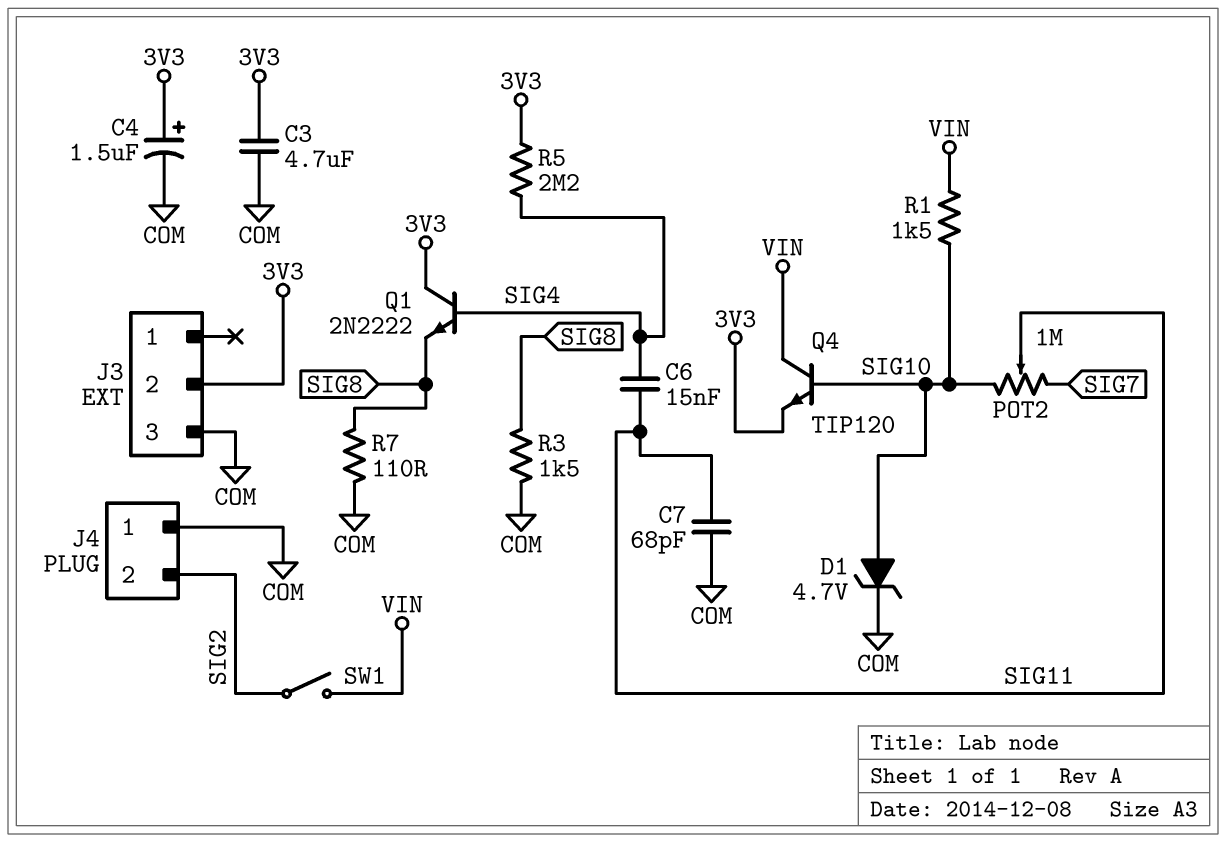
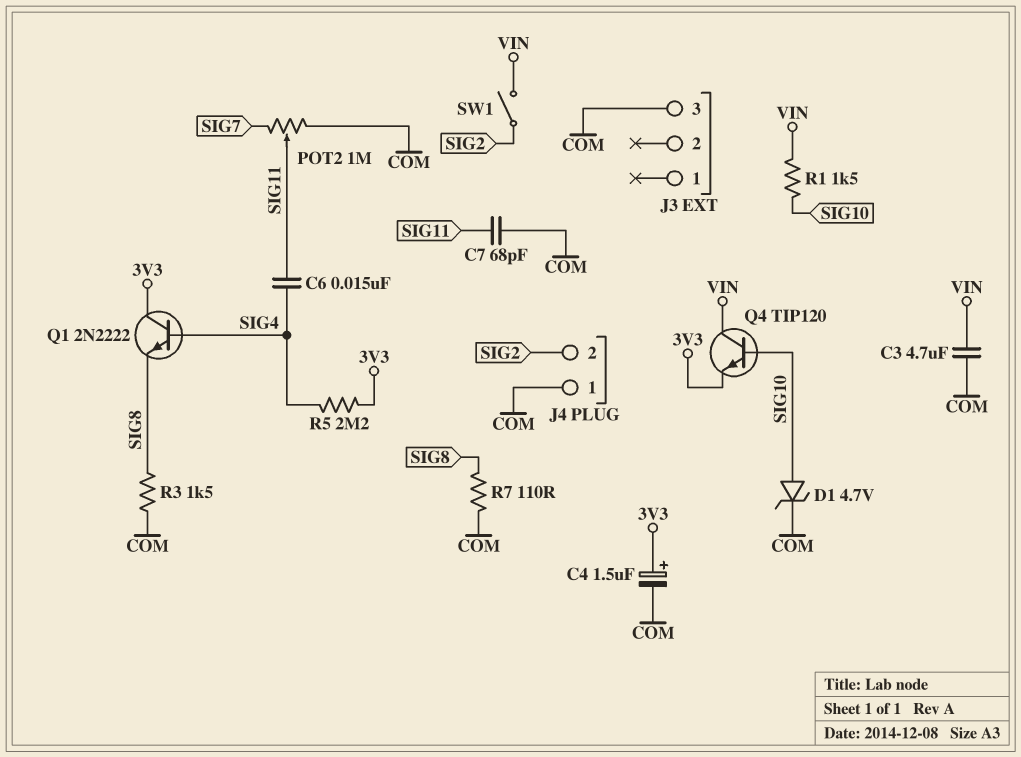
C3: 4.7uF (3V3, COM) -> 4.7uF (COM, VIN)
J3 pin 2: 3V3 -> none
POT2: 1M (SIG7, SIG10, wiper SIG11) -> 1M (COM, SIG7, wiper SIG11)

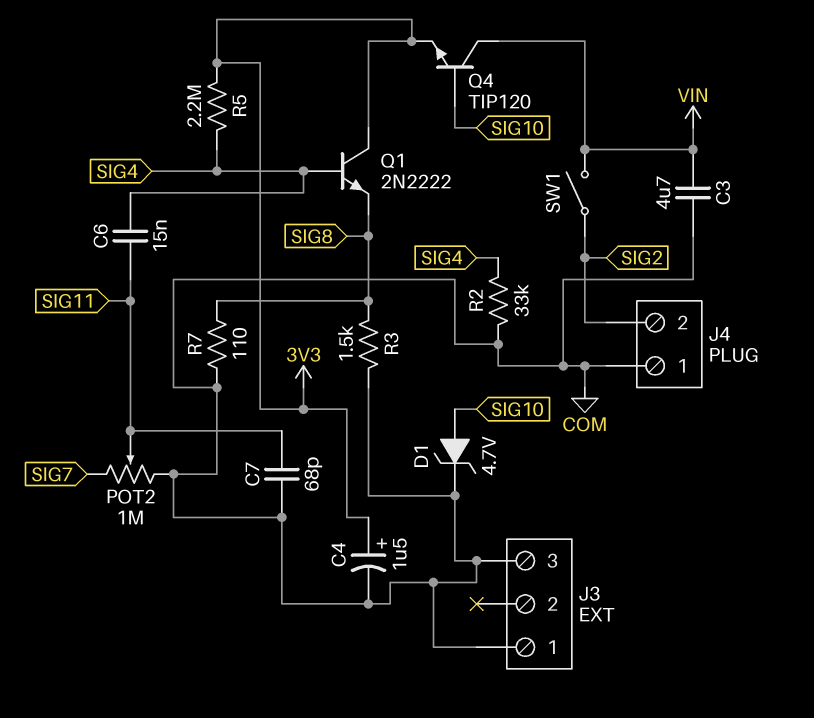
J3 pin 1: none -> COM
R1: 1.5k (SIG10, VIN) -> none
R2: none -> 33k (COM, SIG4)

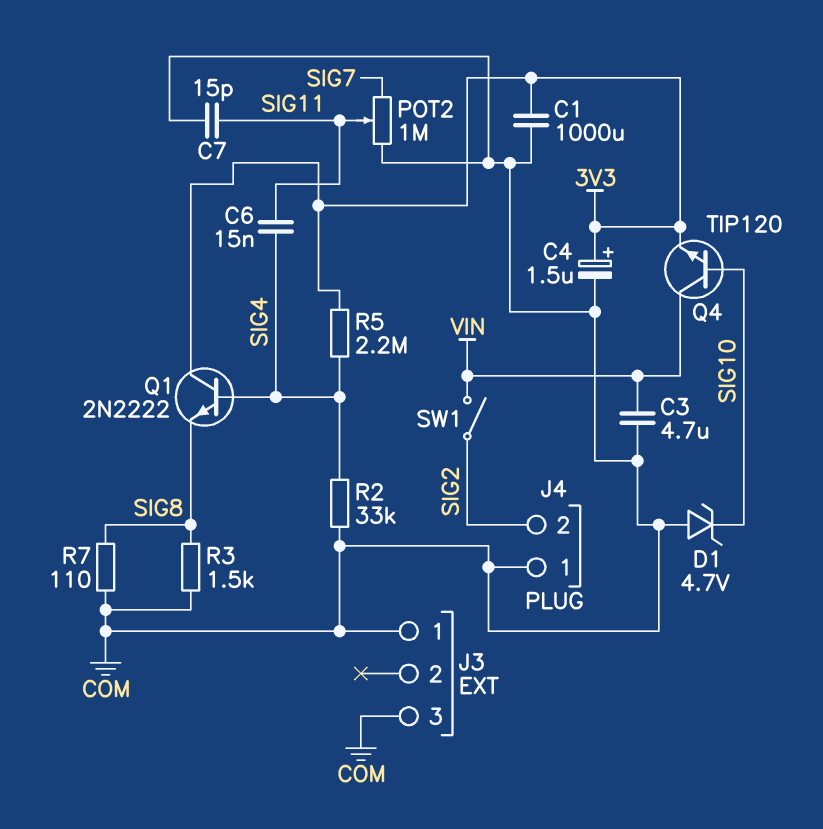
C1: none -> 1000uF (3V3, COM)
C7: 68pF (COM, SIG11) -> 15pF (COM, SIG11)
D1: zener 4.7V (A SIG10, K COM) -> zener 4.7V (A COM, K SIG10)

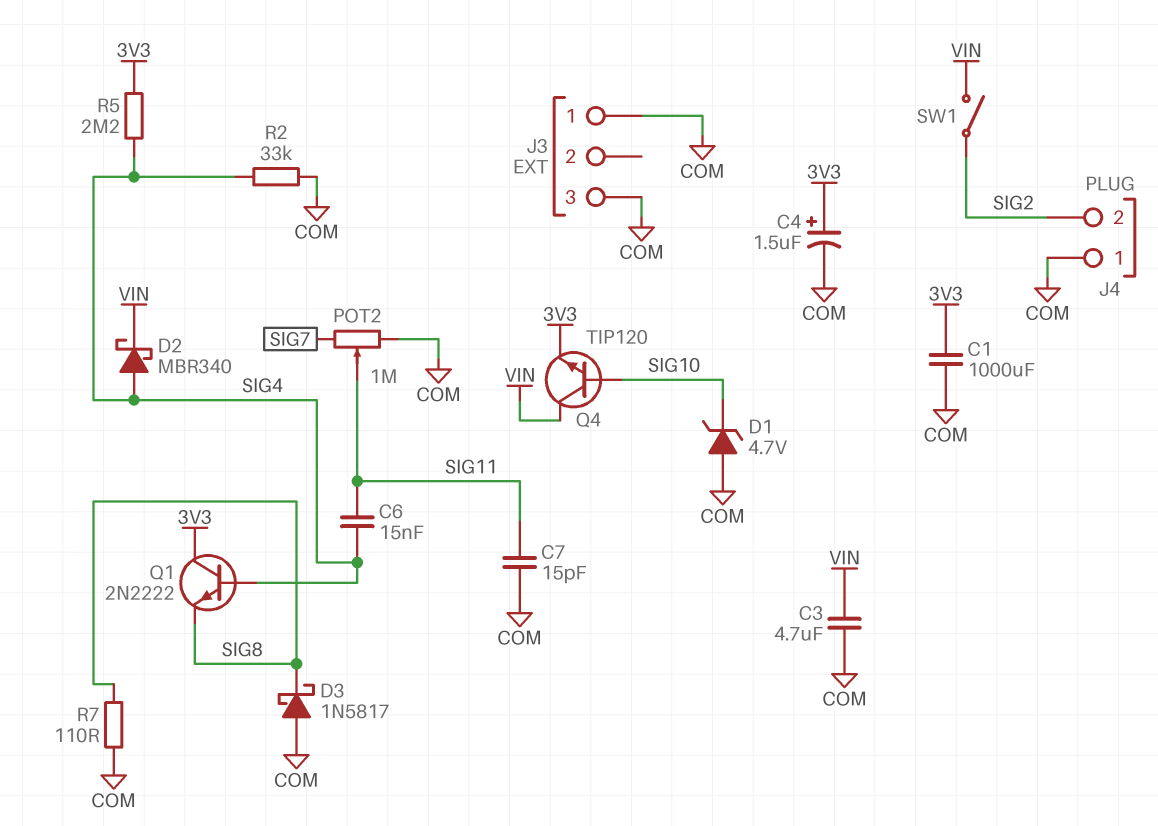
D2: none -> schottky MBR340 (A SIG4, K VIN)
D3: none -> schottky 1N5817 (A COM, K SIG8)
R3: 1.5k (COM, SIG8) -> none

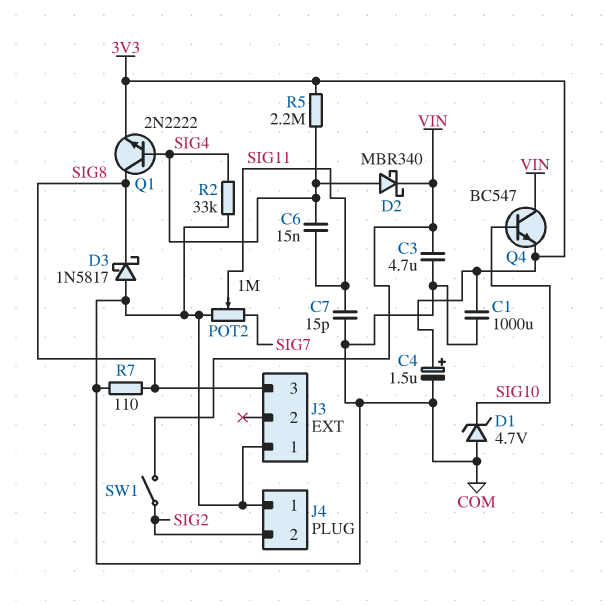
J3 pin 3: COM -> SIG8
Q1: NPN 2N2222 (B SIG4, C 3V3, E SIG8) -> NPN 2N2222 (B SIG4, C SIG8, E 3V3)
Q4: NPN TIP120 (B SIG10, C VIN, E 3V3) -> NPN BC547 (B SIG10, C VIN, E 3V3)

